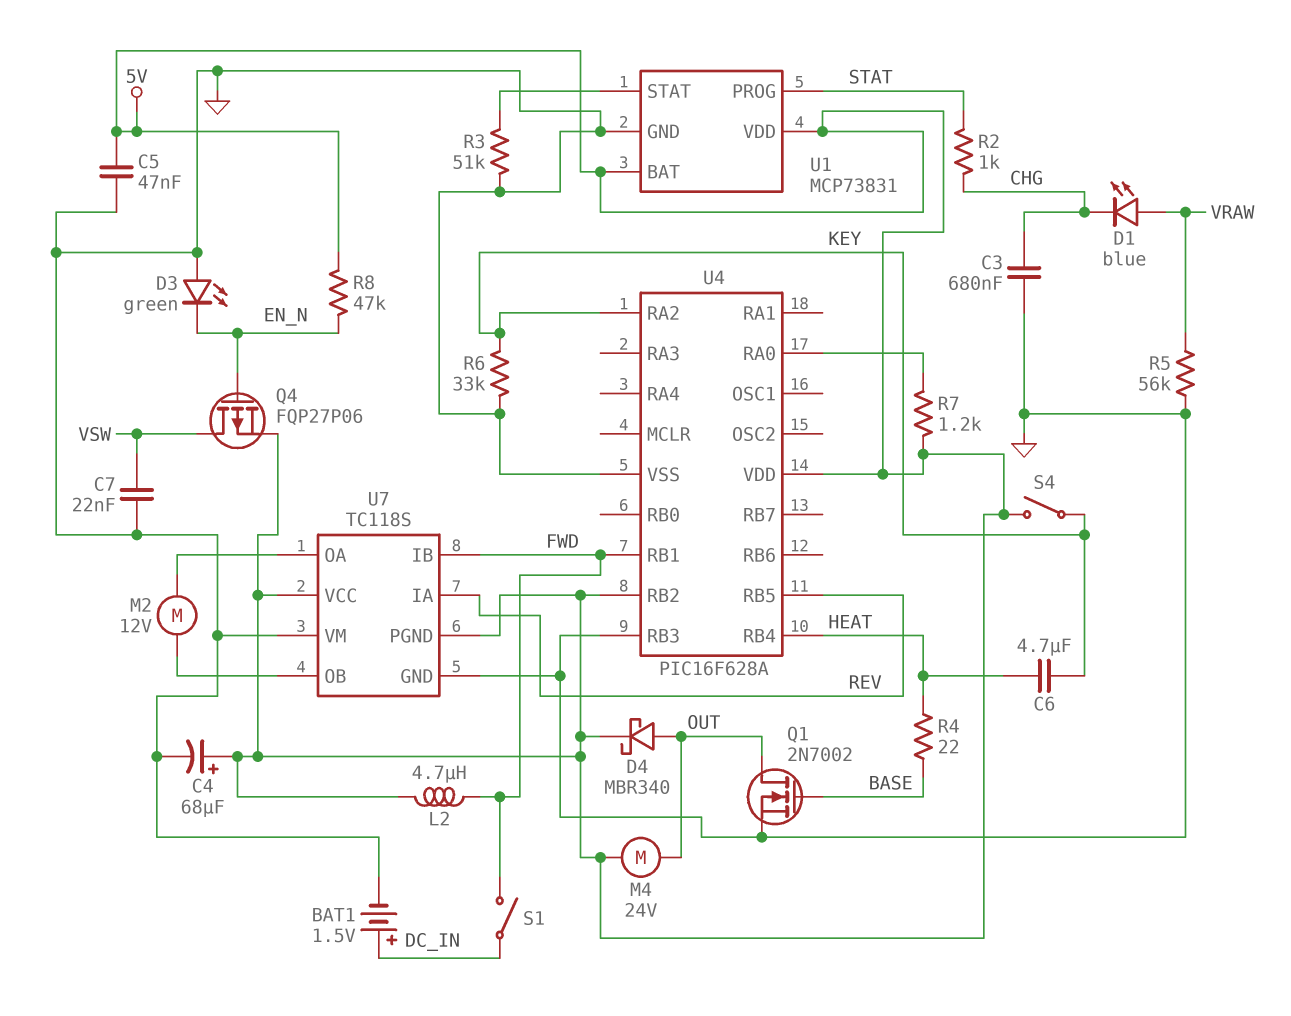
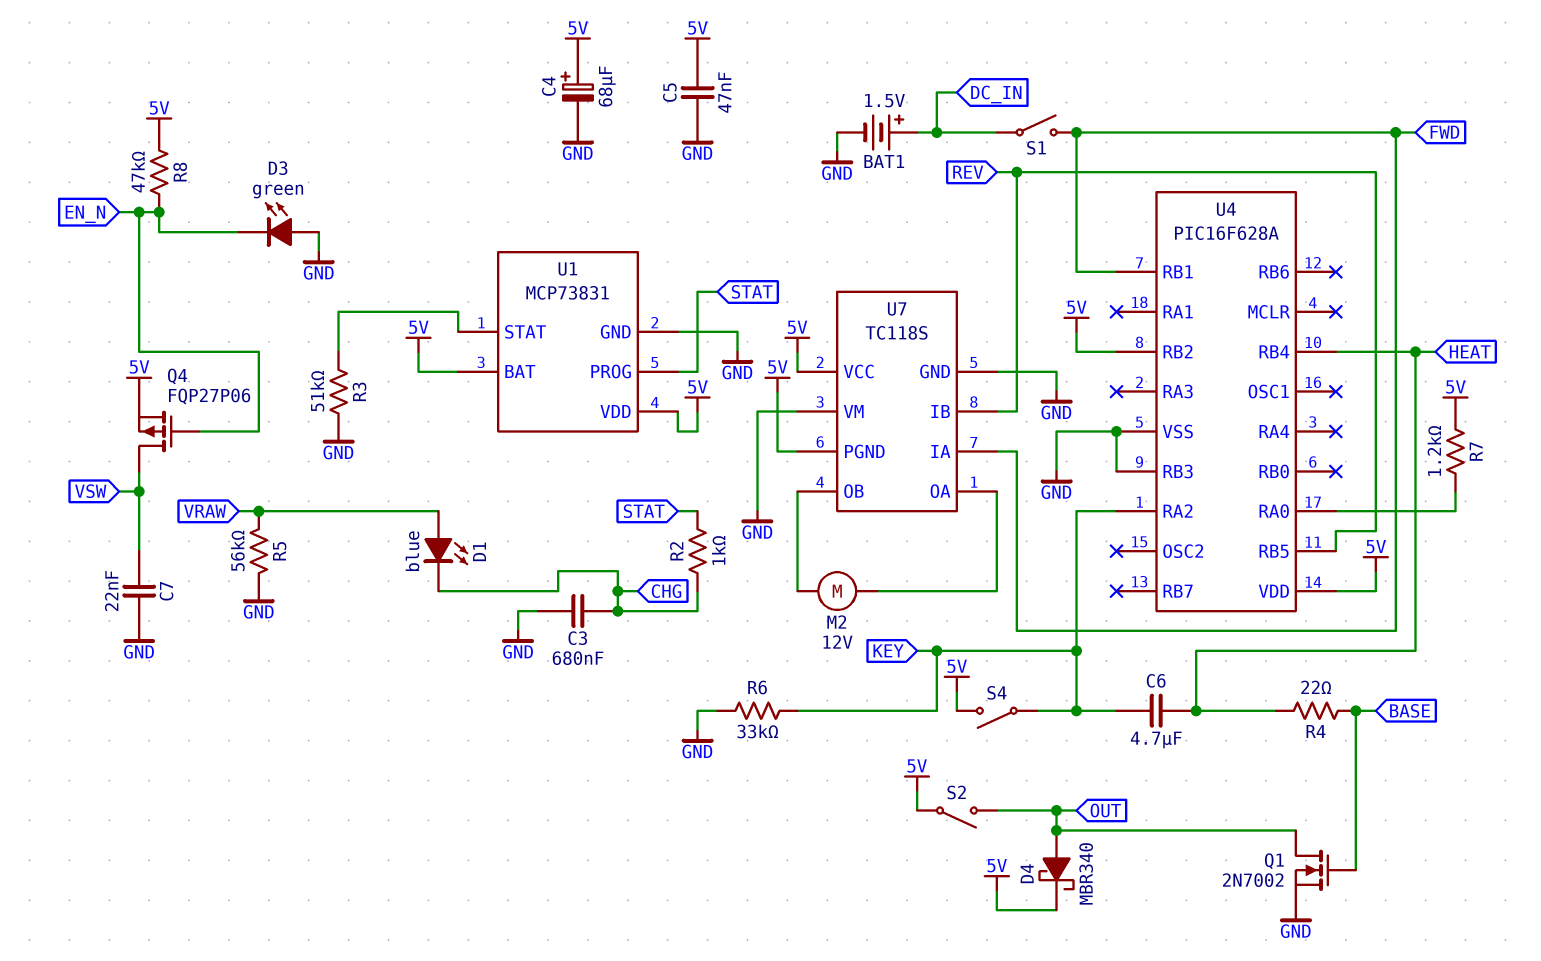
L2: 4.7uH (5V, FWD) -> none
M4: motor 24V (5V, OUT) -> none
S2: none -> switch (5V, OUT)
U7 pin IA: REV -> FWD
U7 pin IB: FWD -> REV

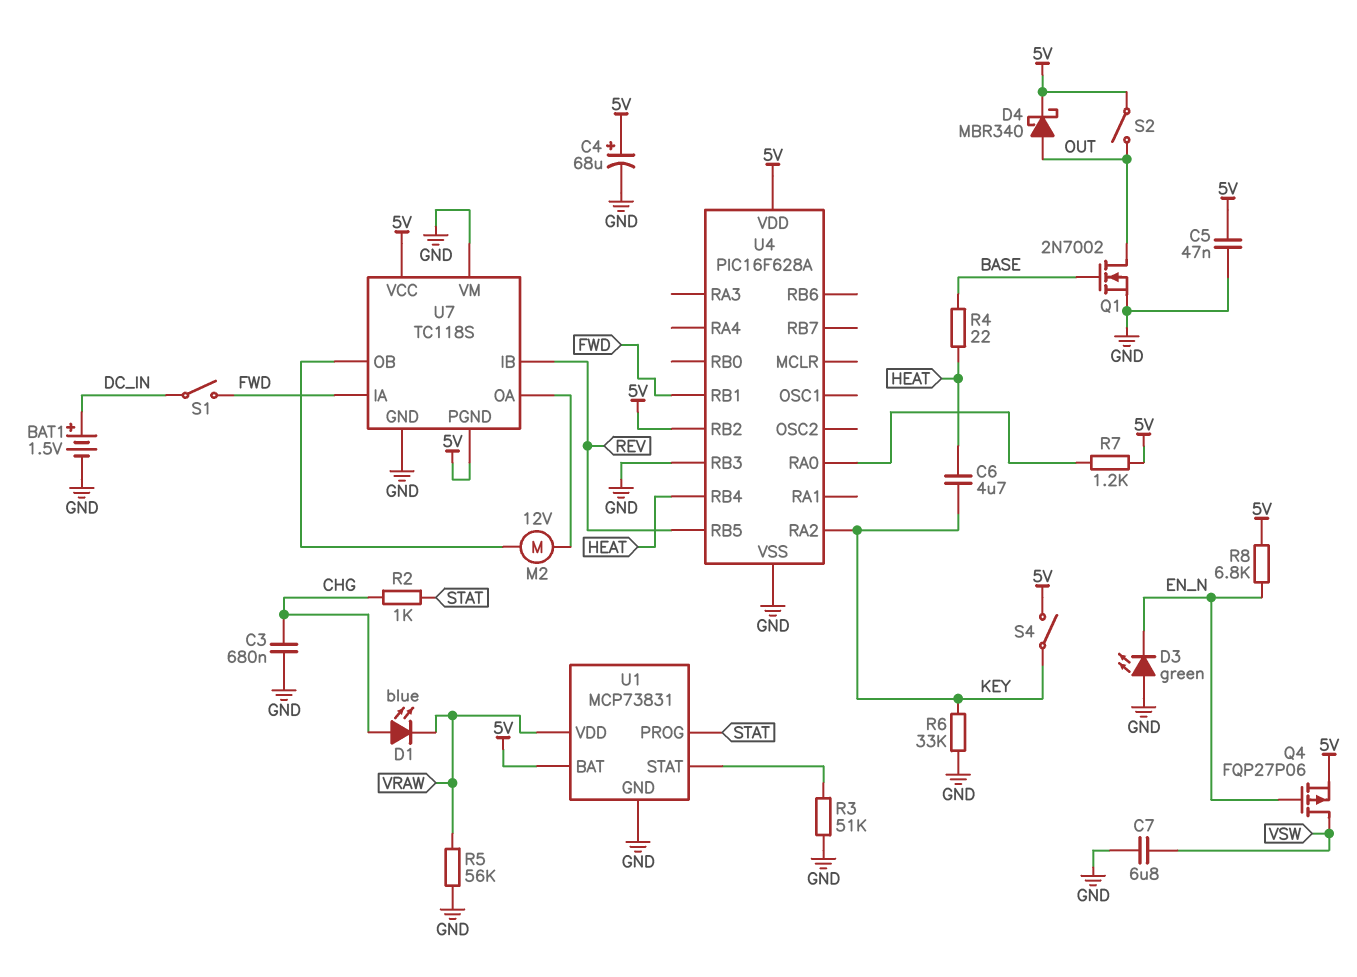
C7: 22nF (GND, VSW) -> 6.8uF (GND, VSW)
D1: LED blue (A VRAW, K CHG) -> LED blue (A CHG, K VRAW)
R8: 47k (5V, EN_N) -> 6.8k (5V, EN_N)
U1 pin VDD: 5V -> VRAW

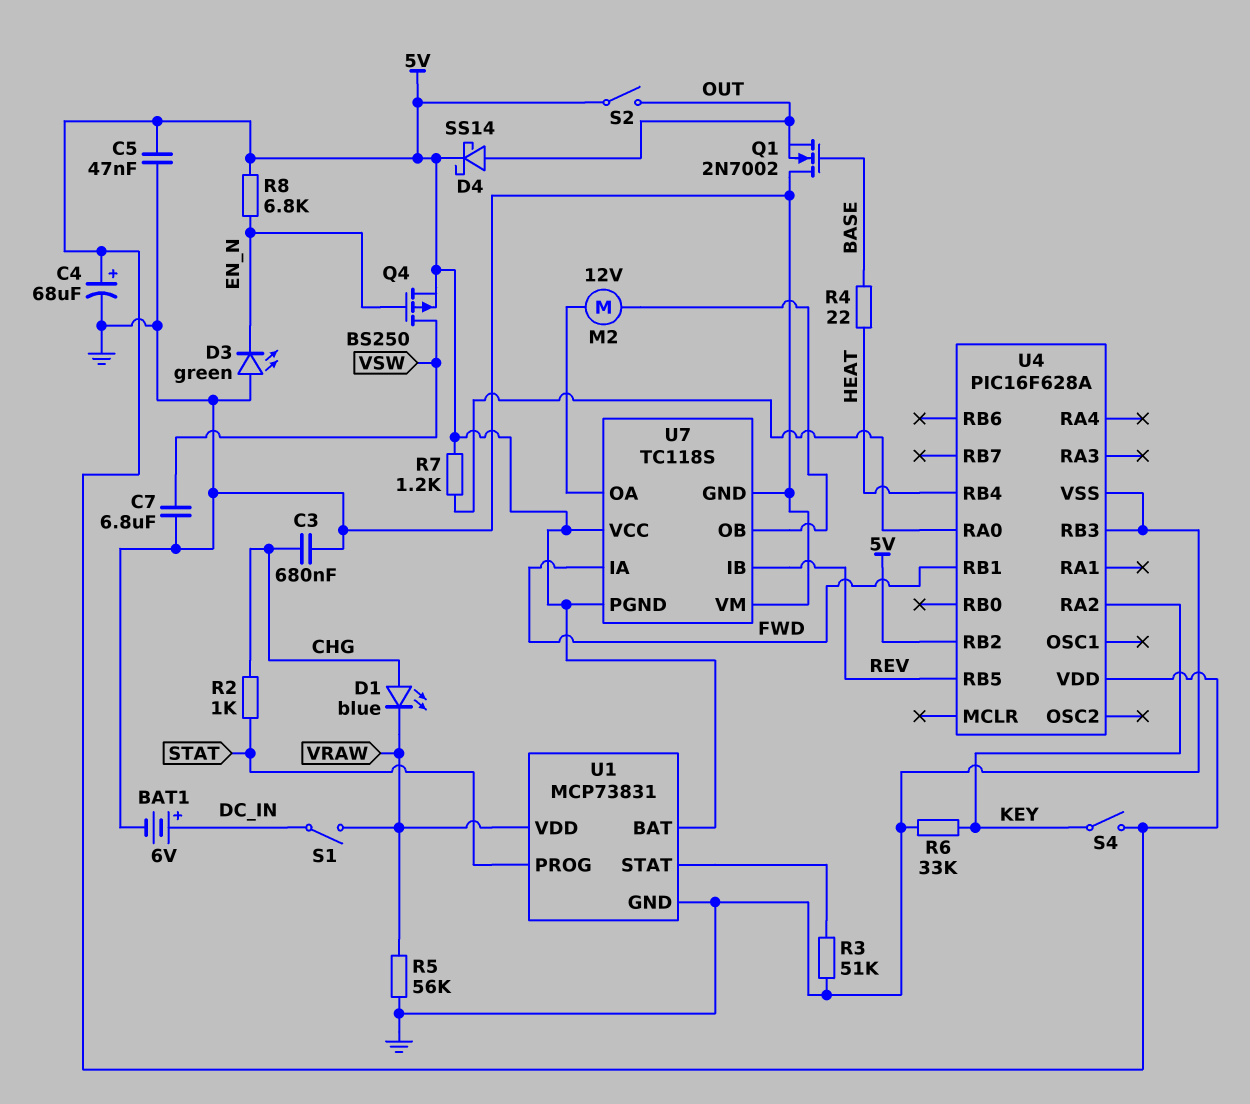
BAT1: 1.5V (plus DC_IN, minus GND) -> 6V (plus DC_IN, minus GND)
C6: 4.7uF (HEAT, KEY) -> none
D4: schottky MBR340 (A OUT, K 5V) -> schottky SS14 (A OUT, K 5V)
Q1: NMOS 2N7002 (G BASE, D OUT, S GND) -> NMOS 2N7002 (G BASE, D GND, S OUT)
Q4: PMOS FQP27P06 (G EN_N, D VSW, S 5V) -> PMOS BS250 (G EN_N, D VSW, S 5V)
S1: switch (DC_IN, FWD) -> switch (DC_IN, VRAW)

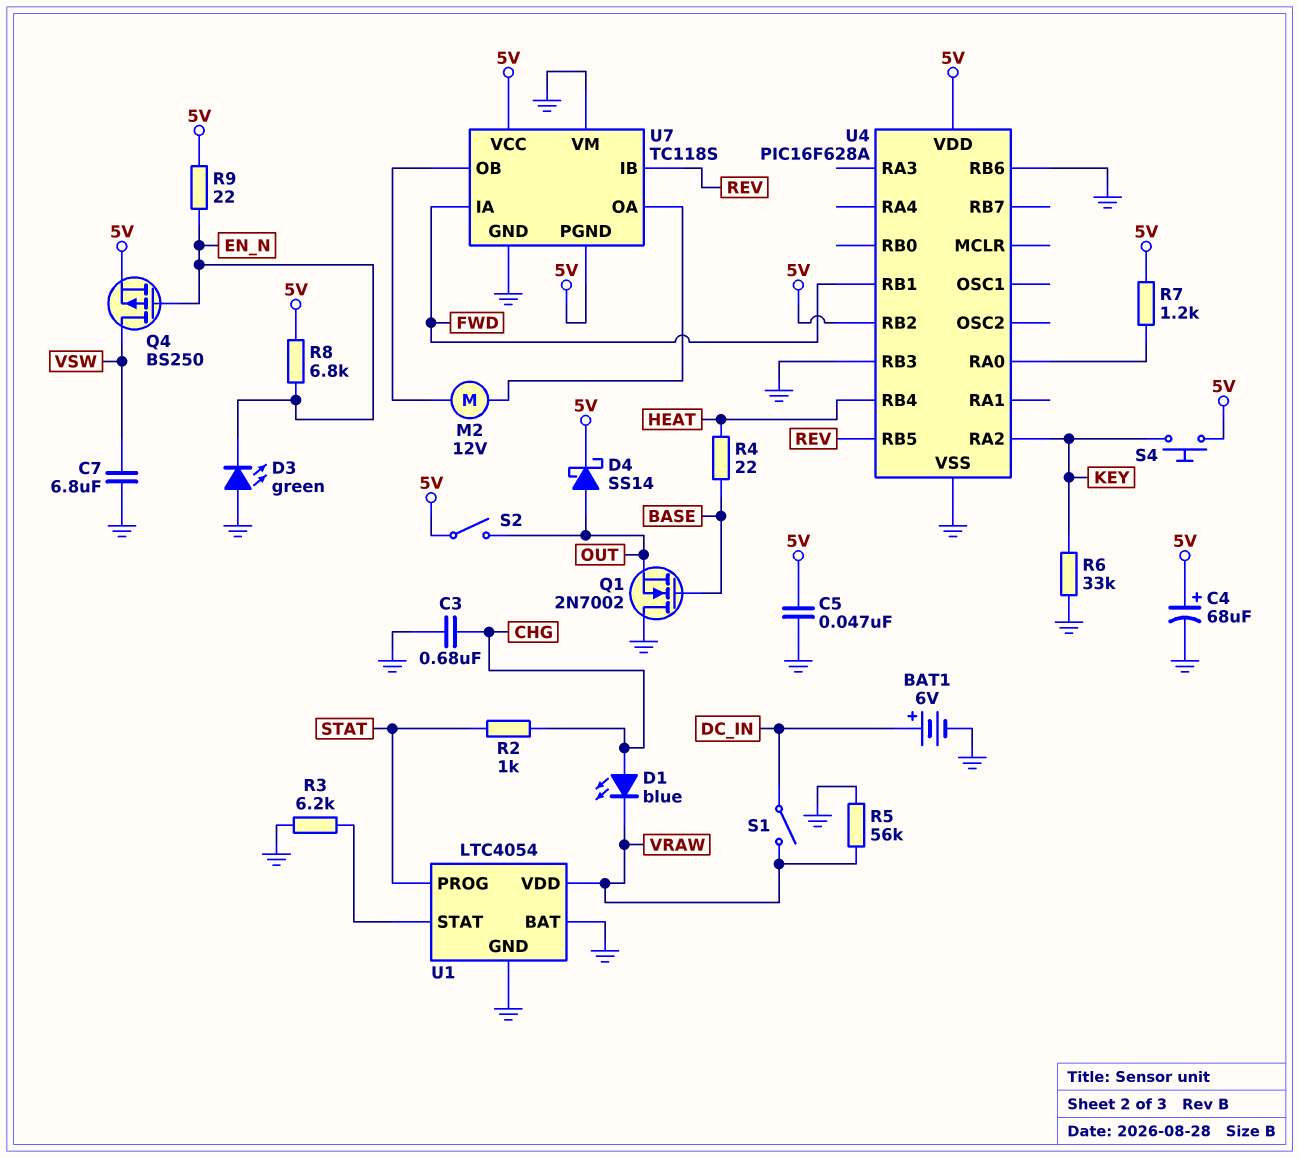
R3: 51k (GND, U1/STAT) -> 6.2k (GND, U1/STAT)
R9: none -> 22 (5V, EN_N)
S4: switch (5V, KEY) -> button (5V, KEY)
U1: MCP73831 -> LTC4054
U1 pin BAT: 5V -> GND
U4 pin RB6: none -> GND

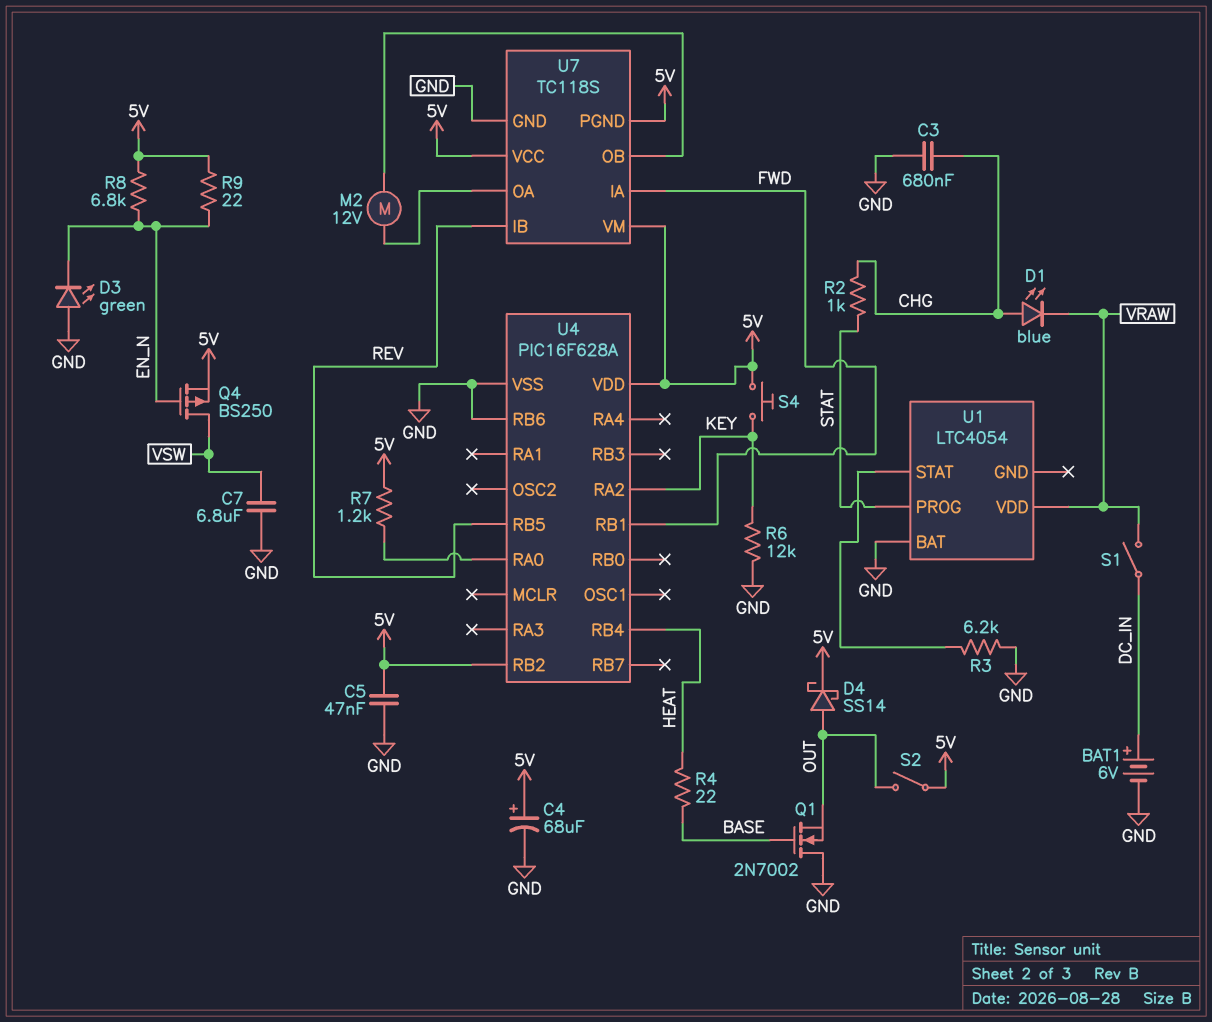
R5: 56k (GND, VRAW) -> none
R6: 33k (GND, KEY) -> 12k (GND, KEY)
U1 pin GND: GND -> none
U4 pin RB3: GND -> none
U7 pin VM: GND -> 5V

